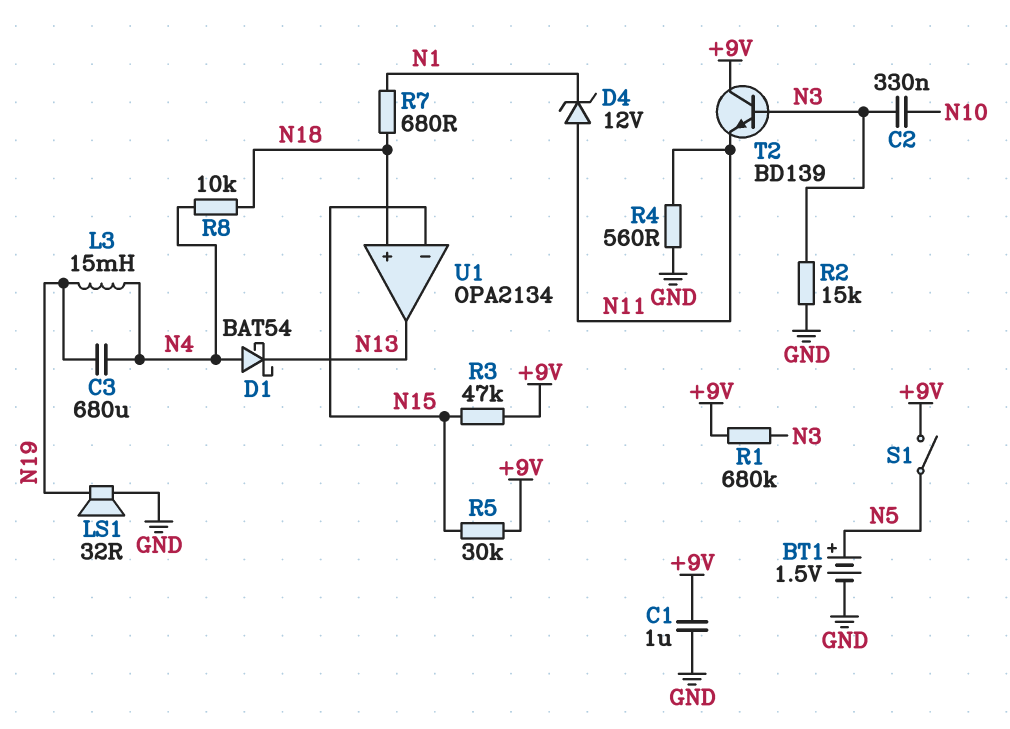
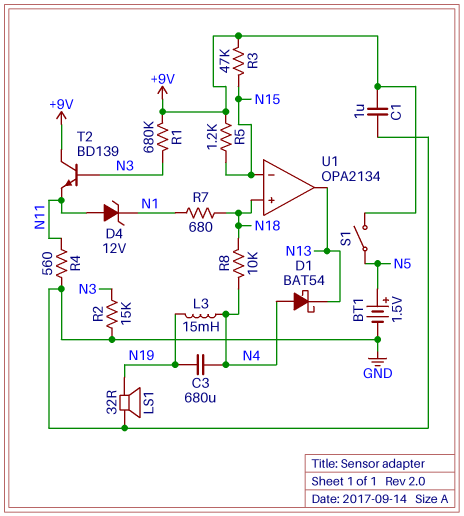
C2: 330nF (N3, N10) -> none
R5: 30k (+9V, N15) -> 1.2k (+9V, N15)

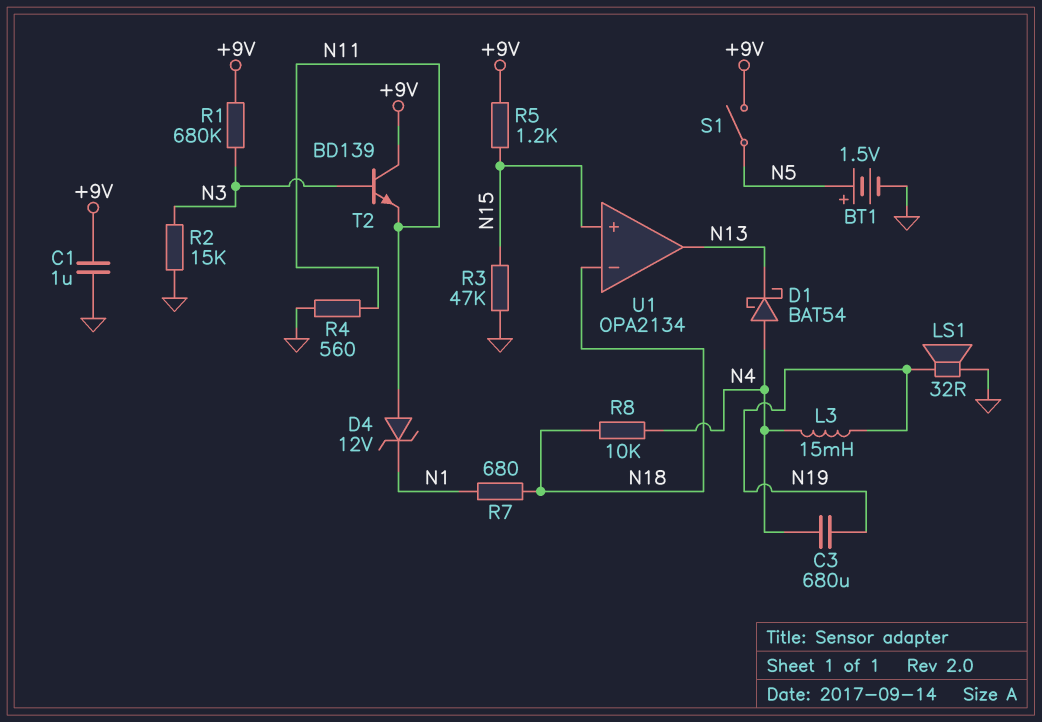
R3: 47k (+9V, N15) -> 47k (GND, N15)
U1 pin in+: N18 -> N15
U1 pin in-: N15 -> N18

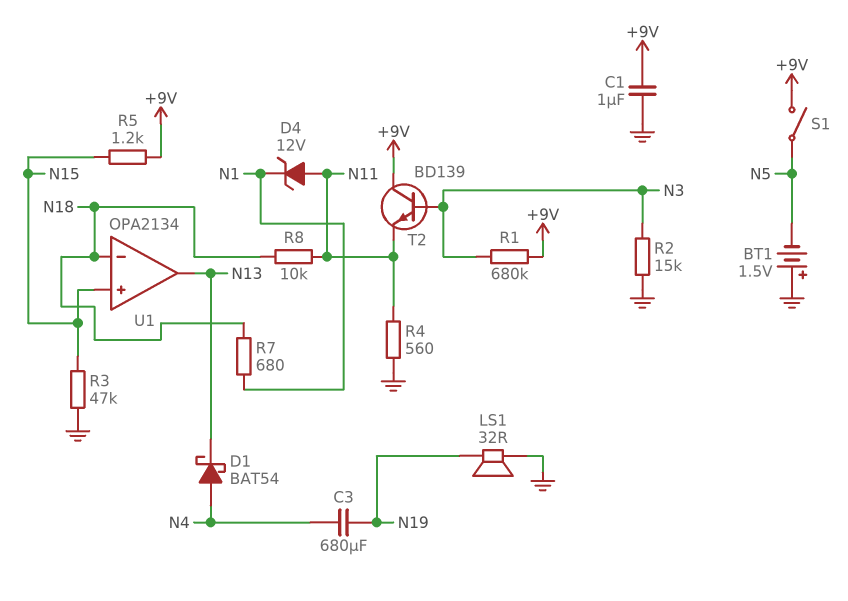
BT1: 1.5V (plus N5, minus GND) -> 1.5V (plus GND, minus N5)
L3: 15mH (N4, N19) -> none
R8: 10k (N4, N18) -> 10k (N11, N18)

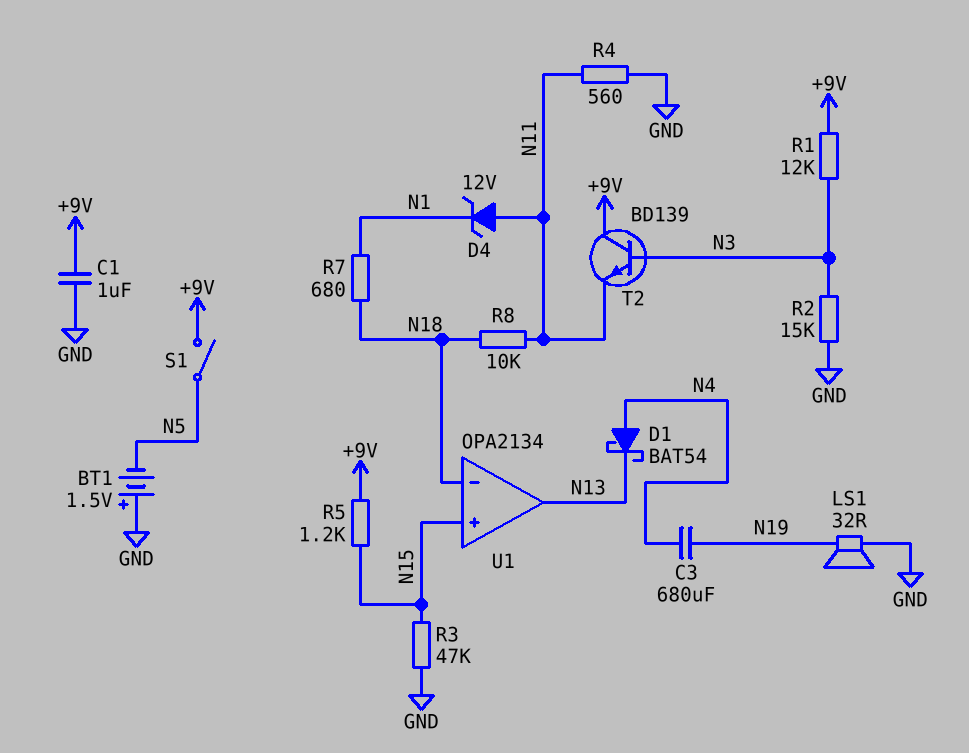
R1: 680k (+9V, N3) -> 12k (+9V, N3)

